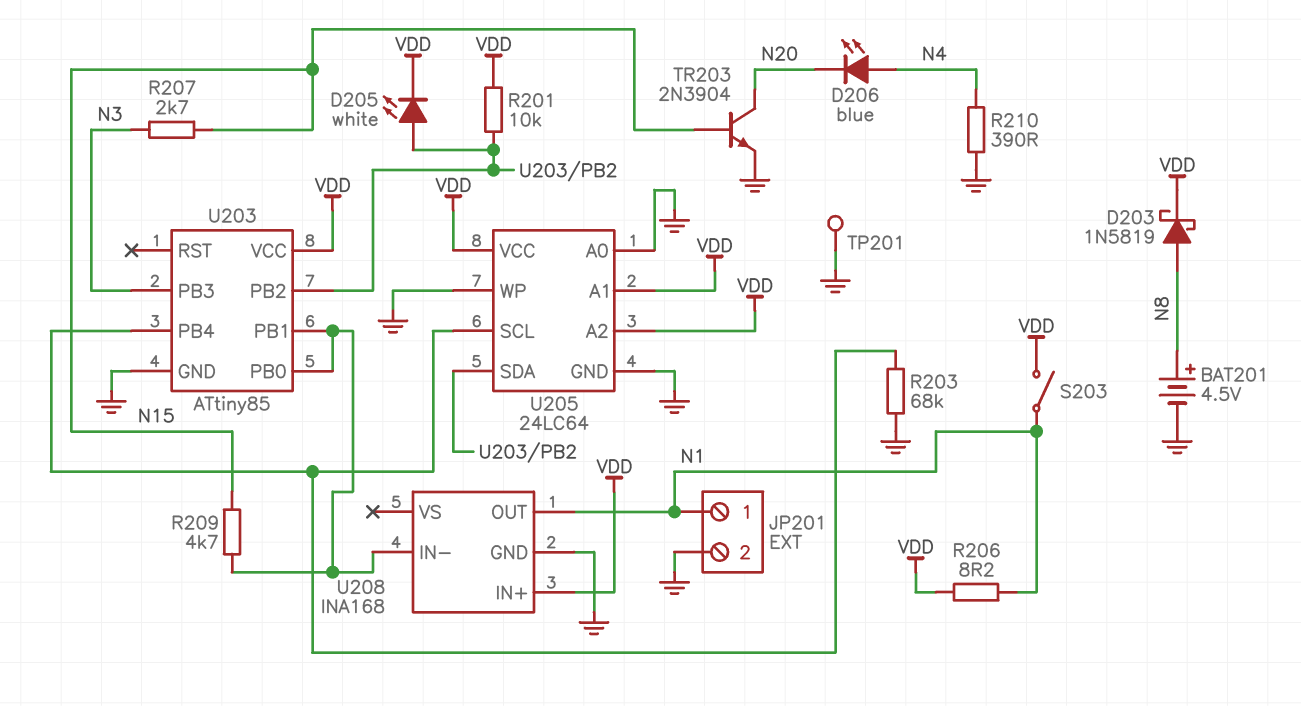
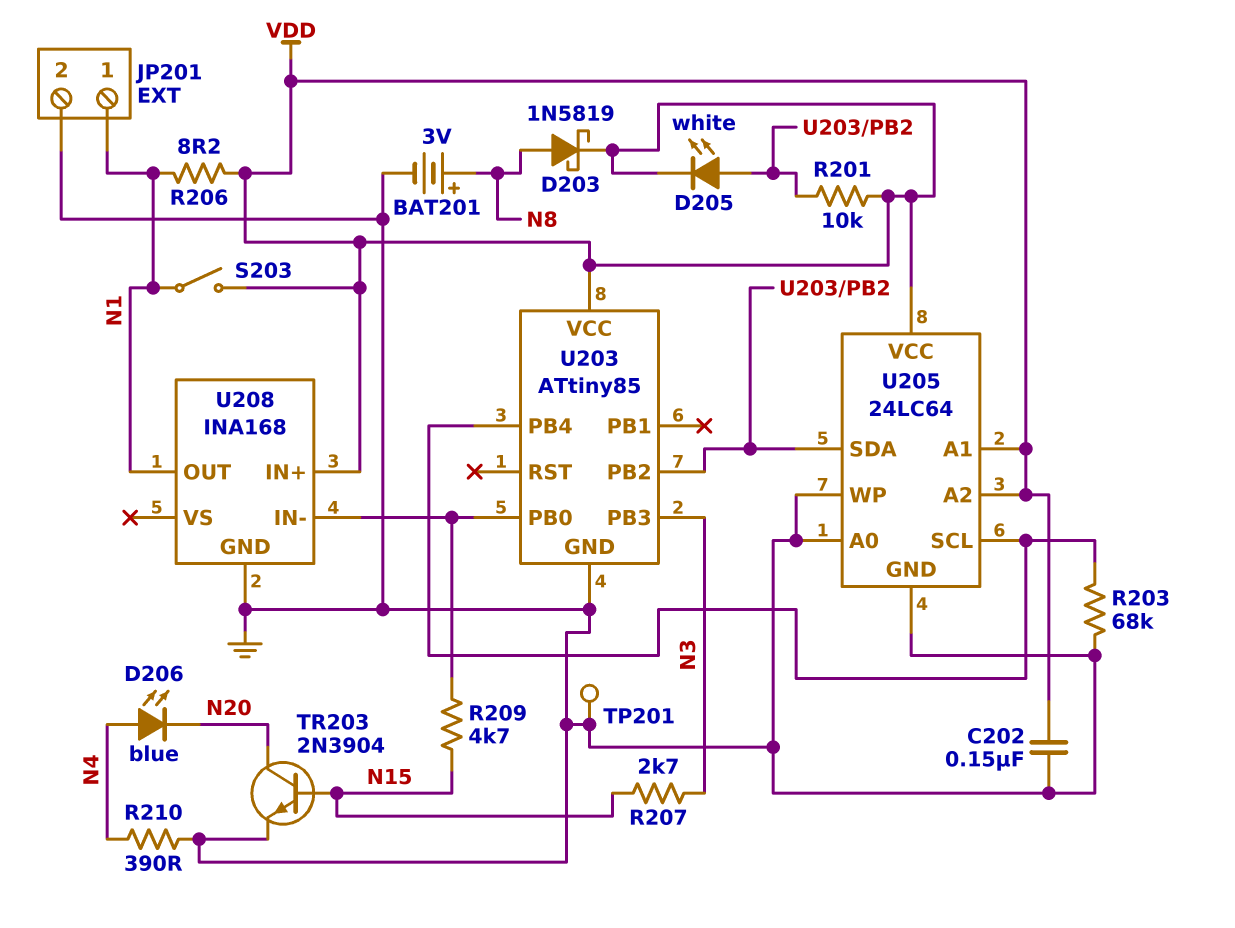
BAT201: 4.5V (plus N8, minus GND) -> 3V (plus N8, minus GND)
C202: none -> 150nF (GND, VDD)
U203 pin PB1: U203/PB0 -> none

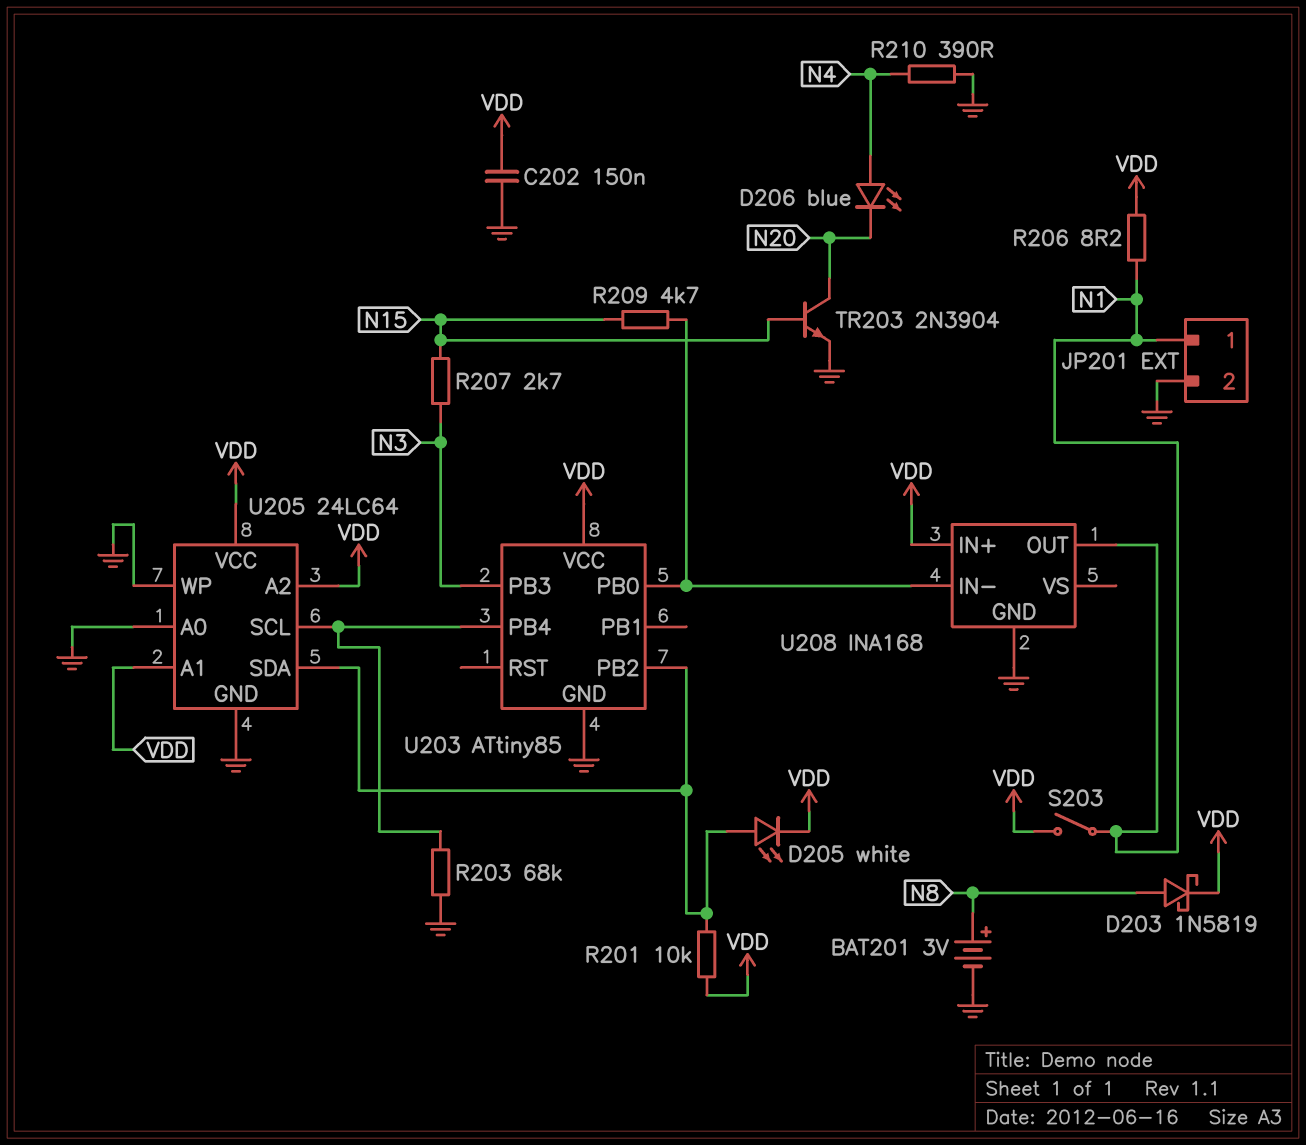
TP201: test point (GND) -> none

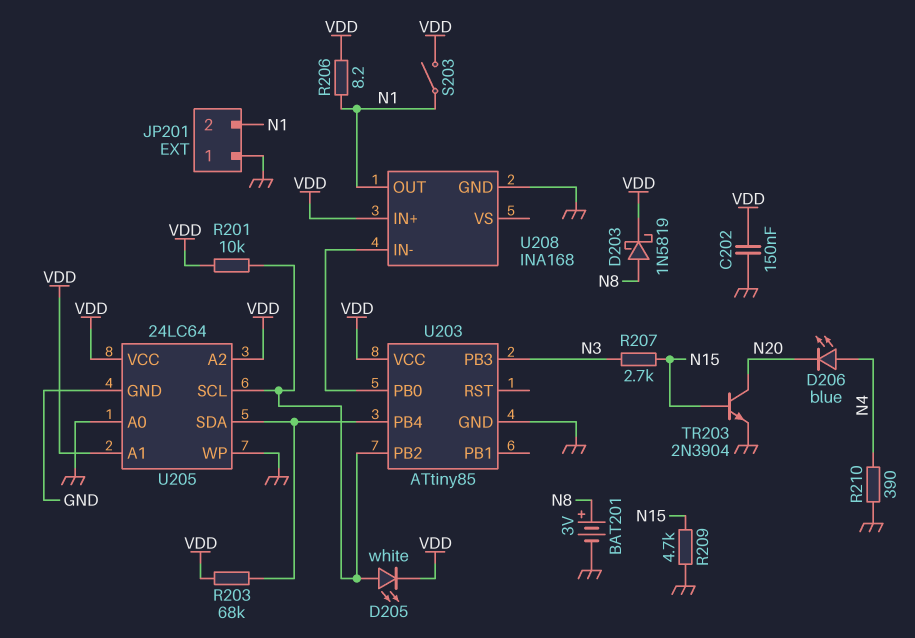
JP201 pin 1: N1 -> GND
JP201 pin 2: GND -> N1
R203: 68k (GND, U203/PB4) -> 68k (U203/PB4, VDD)
R209: 4.7k (N15, U203/PB0) -> 4.7k (GND, N15)
U205 pin SCL: U203/PB4 -> U203/PB2
U205 pin SDA: U203/PB2 -> U203/PB4

